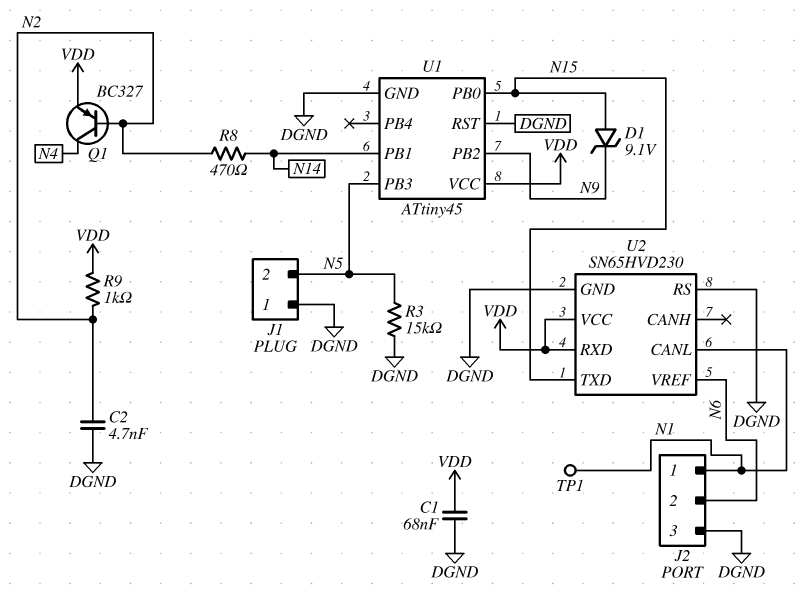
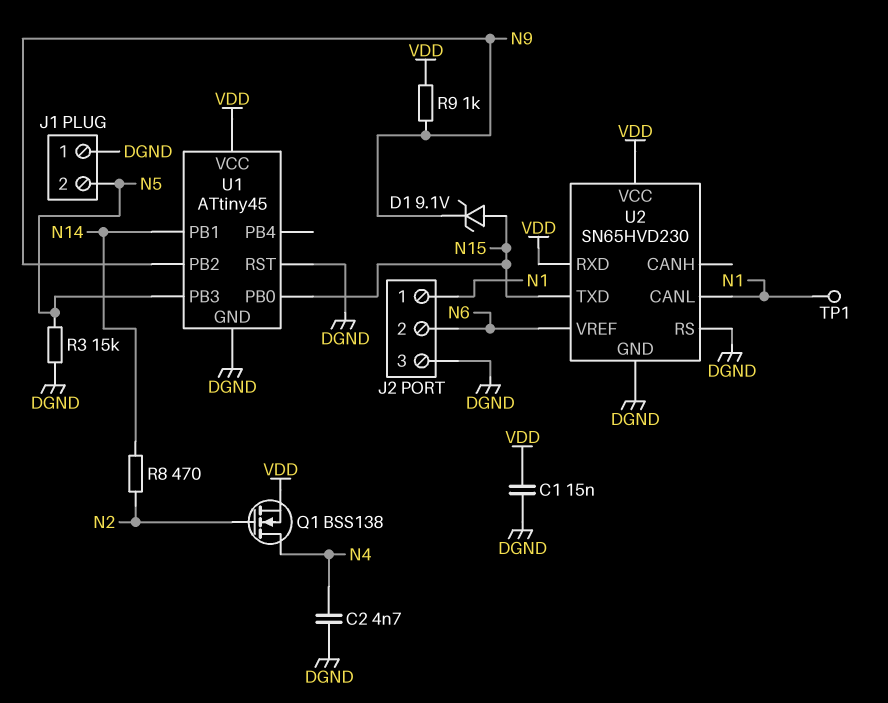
C1: 68nF (DGND, VDD) -> 15nF (DGND, VDD)
C2: 4.7nF (DGND, N2) -> 4.7nF (DGND, N4)
Q1: PNP BC327 (B N2, C N4, E VDD) -> NMOS BSS138 (G N2, D N4, S VDD)
R9: 1k (N2, VDD) -> 1k (N9, VDD)

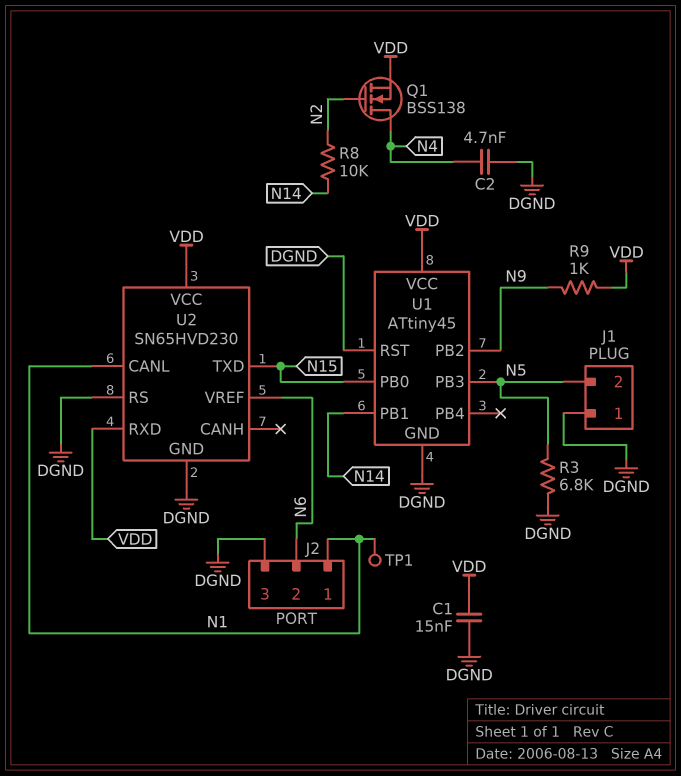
D1: zener 9.1V (A N15, K N9) -> none
R3: 15k (DGND, N5) -> 6.8k (DGND, N5)
R8: 470 (N2, N14) -> 10k (N2, N14)

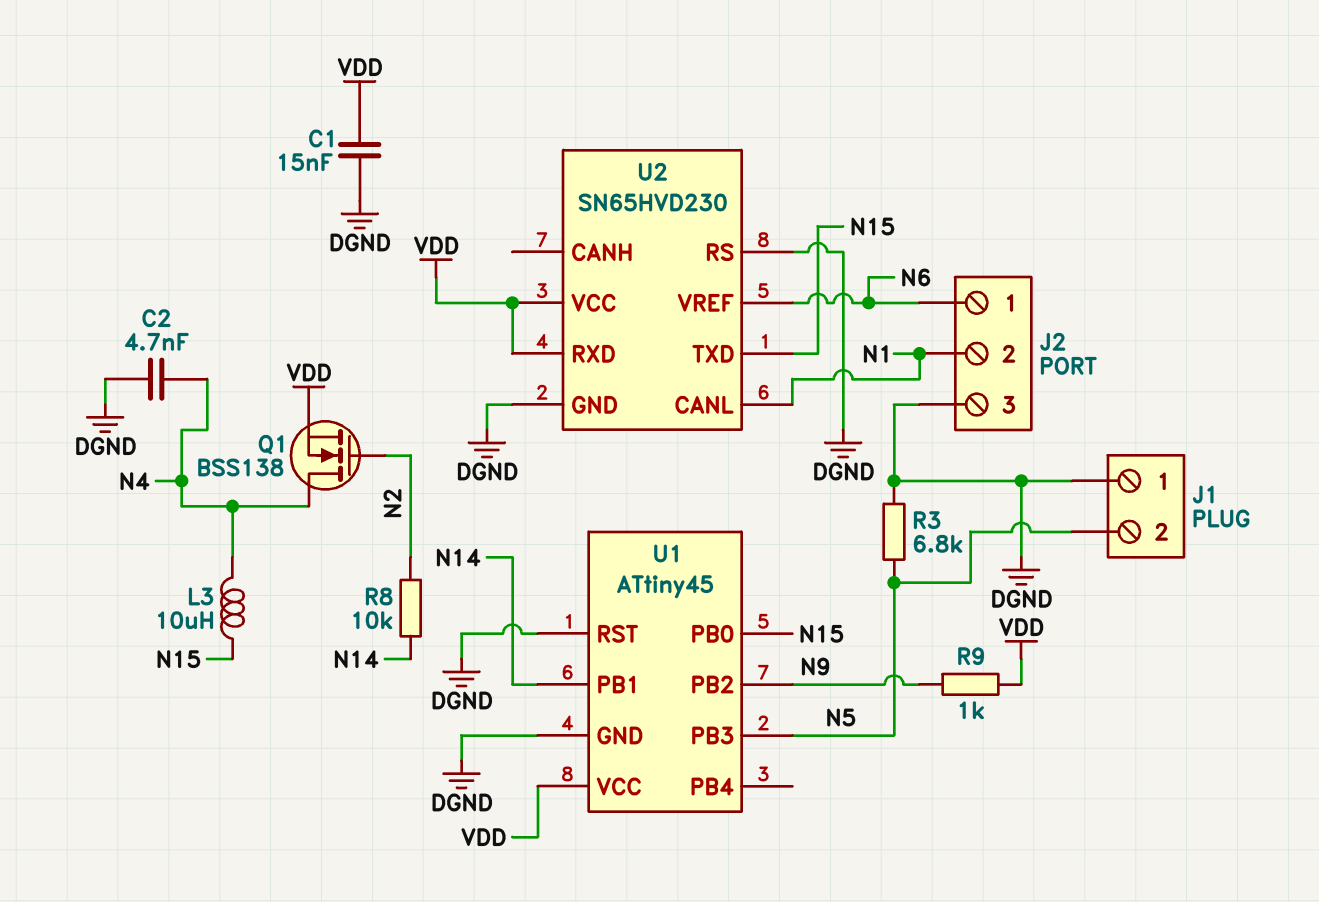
J2 pin 1: N1 -> N6
J2 pin 2: N6 -> N1
L3: none -> 10uH (N4, N15)
TP1: test point (N1) -> none

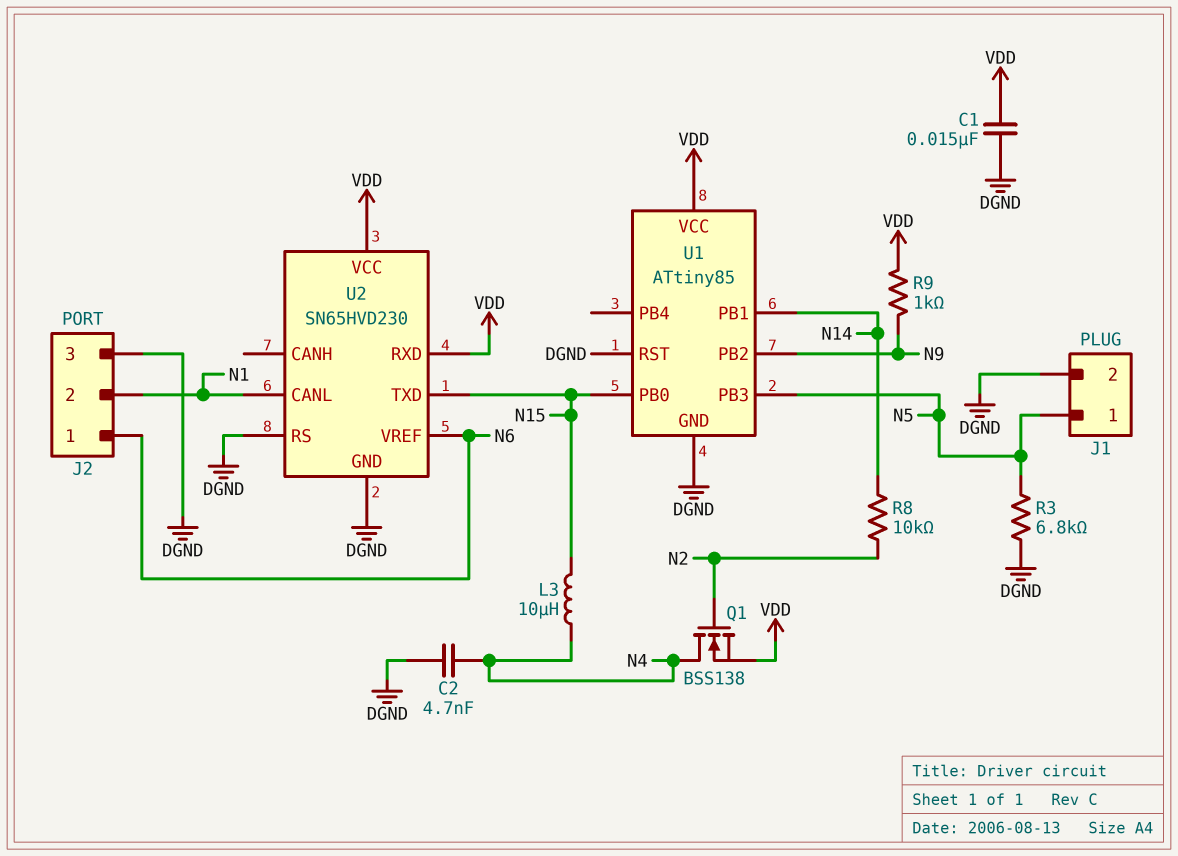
J1 pin 1: DGND -> N5
J1 pin 2: N5 -> DGND
U1: ATtiny45 -> ATtiny85

